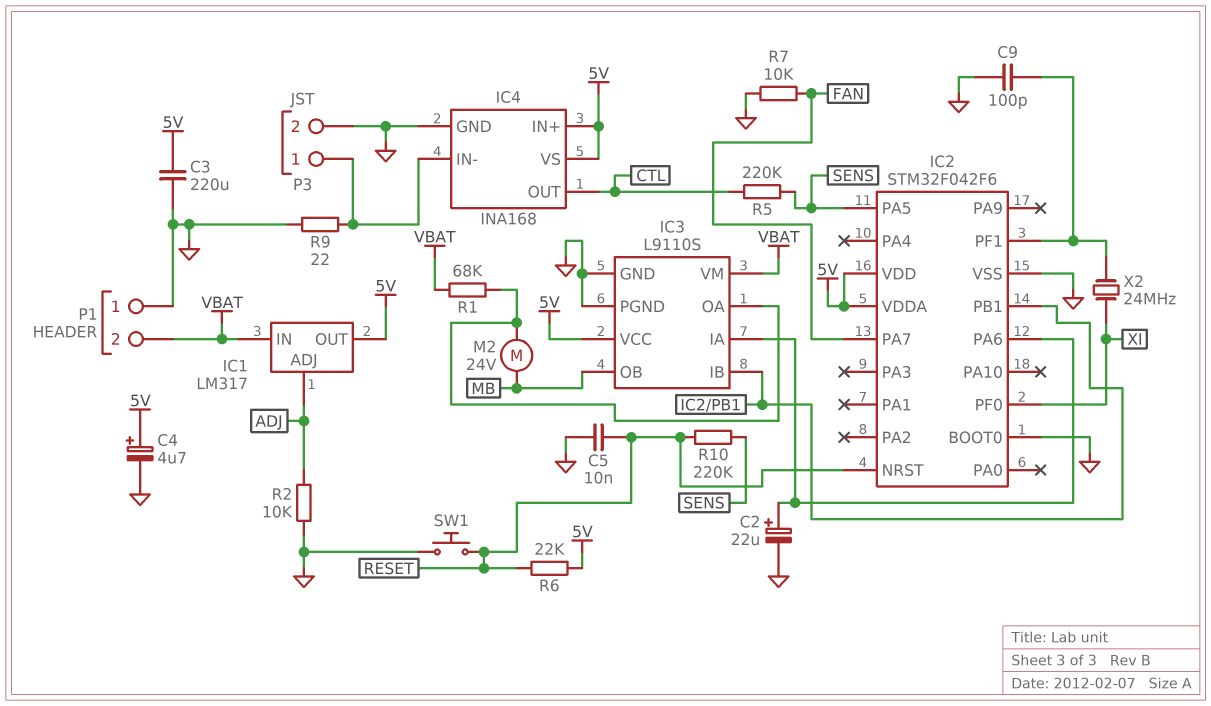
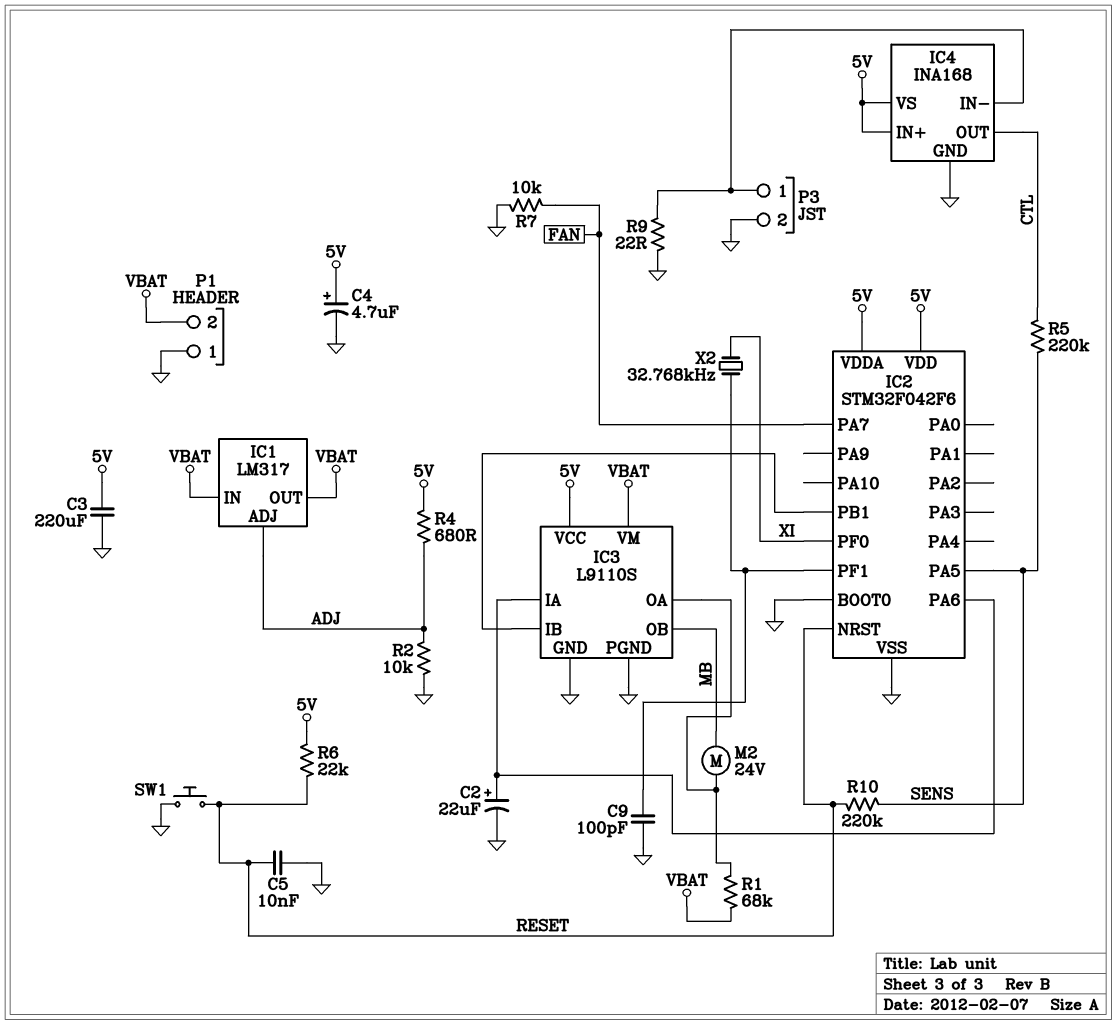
IC1 pin OUT: 5V -> VBAT
R4: none -> 680 (5V, ADJ)
X2: 24MHz (IC2/PF1, XI) -> 32.768kHz (IC2/PF1, XI)

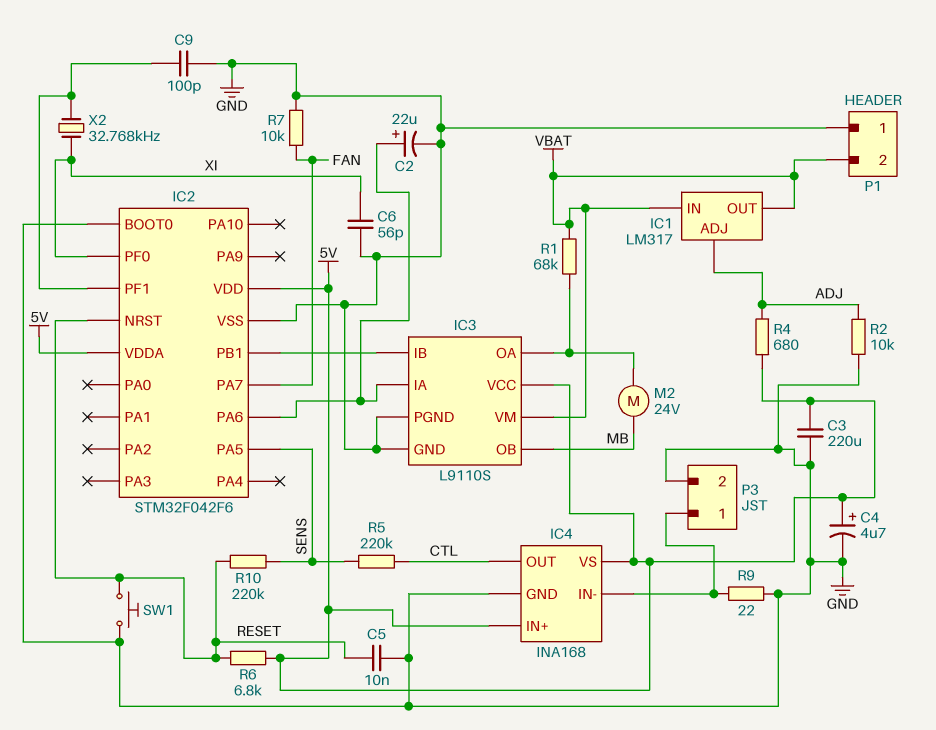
C6: none -> 56pF (GND, XI)
R6: 22k (5V, RESET) -> 6.8k (5V, RESET)

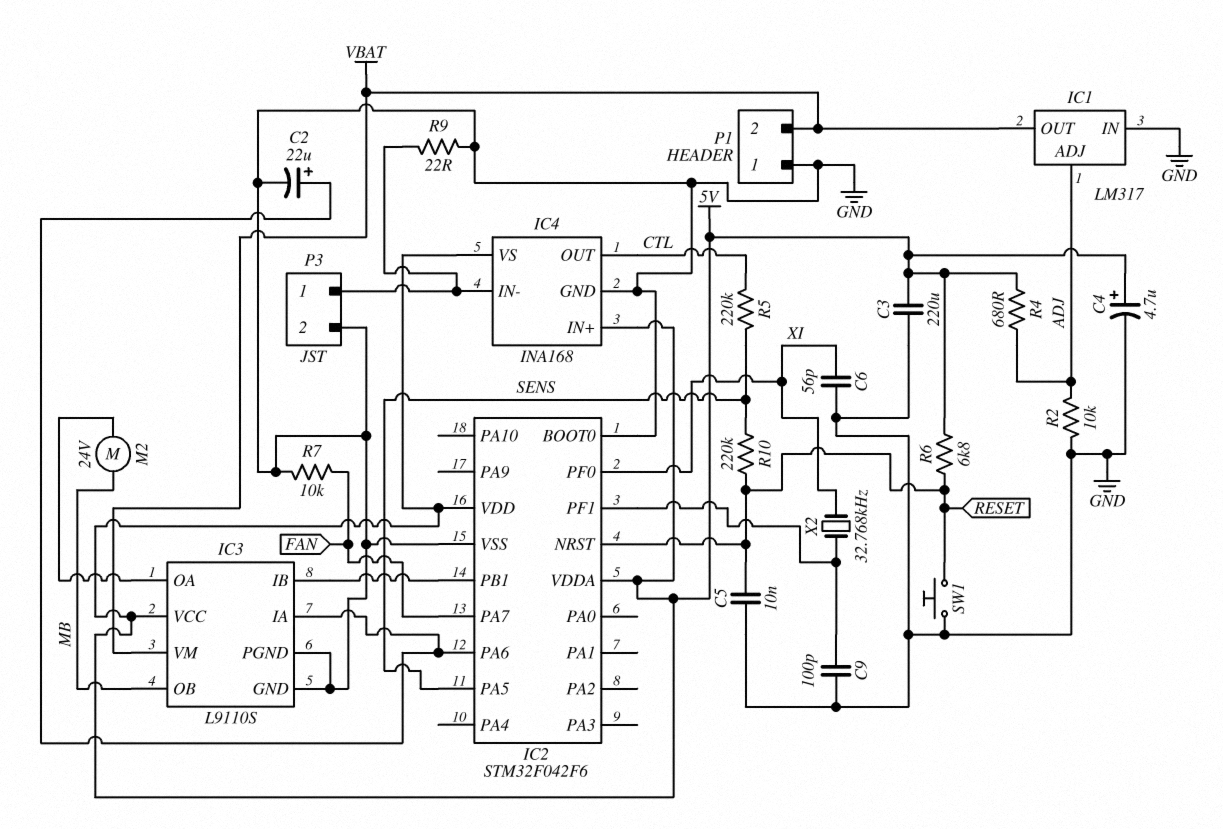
IC1 pin IN: VBAT -> GND
R1: 68k (IC3/OA, VBAT) -> none

